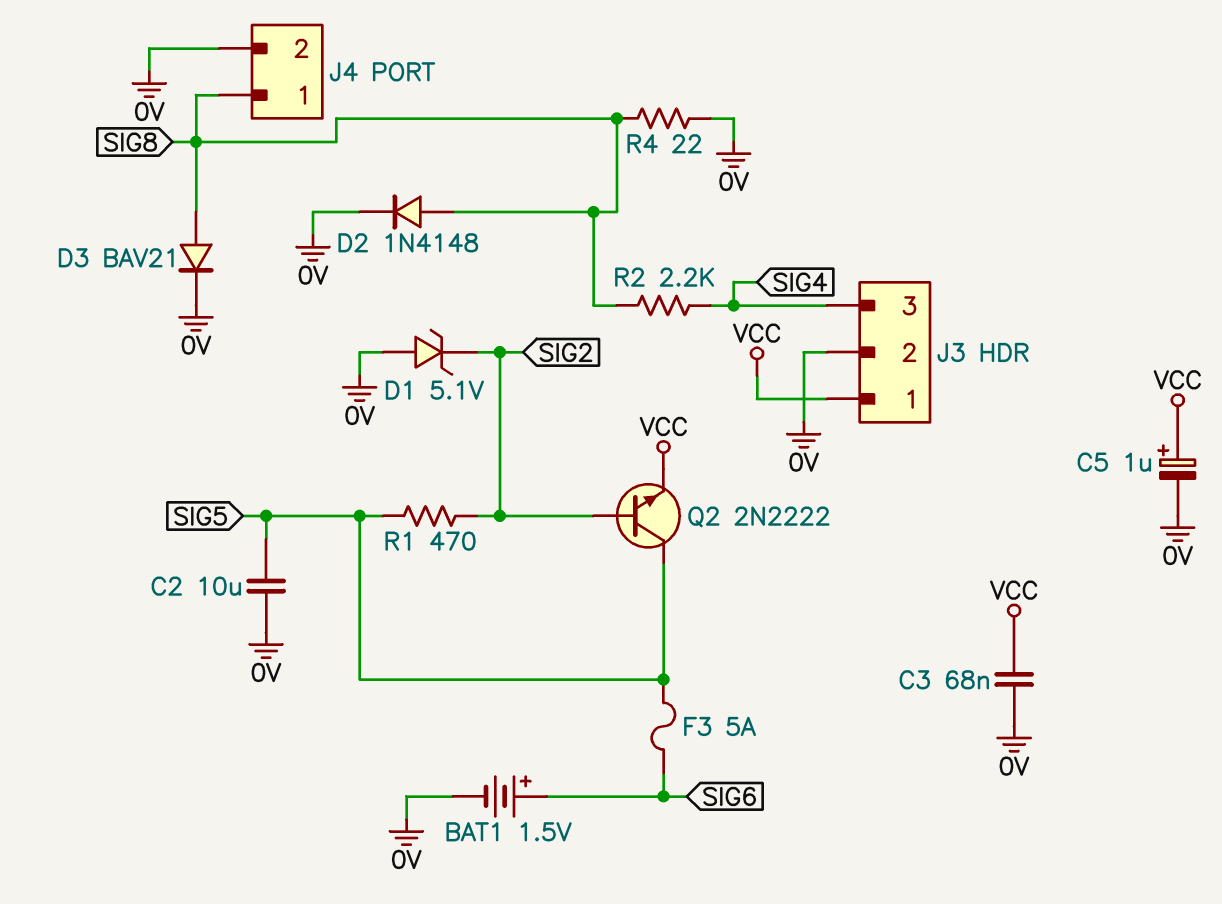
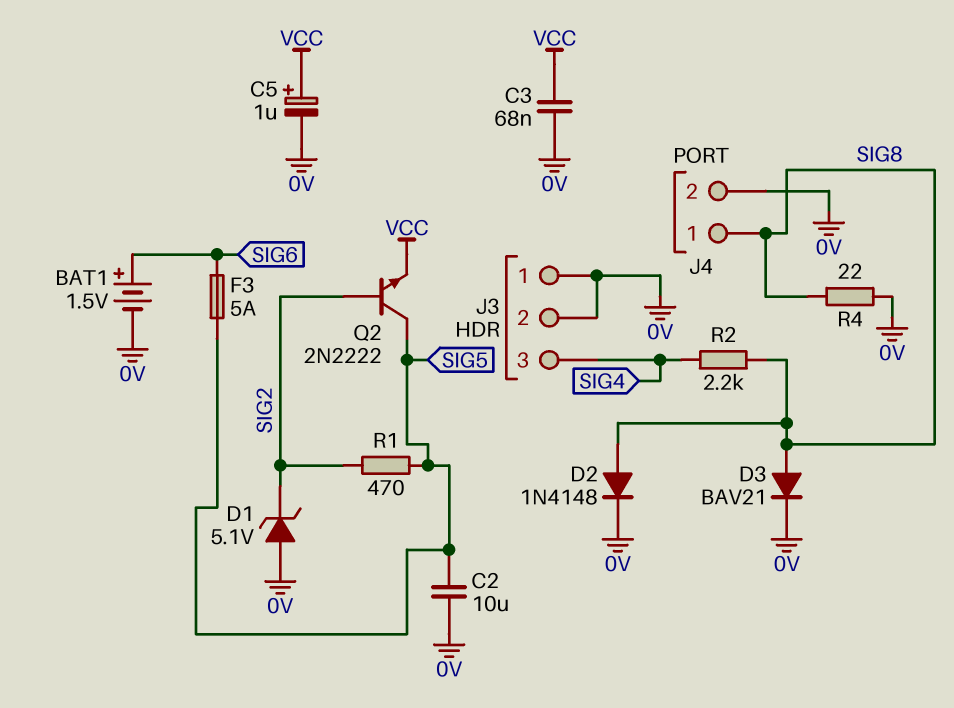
J3 pin 1: VCC -> 0V

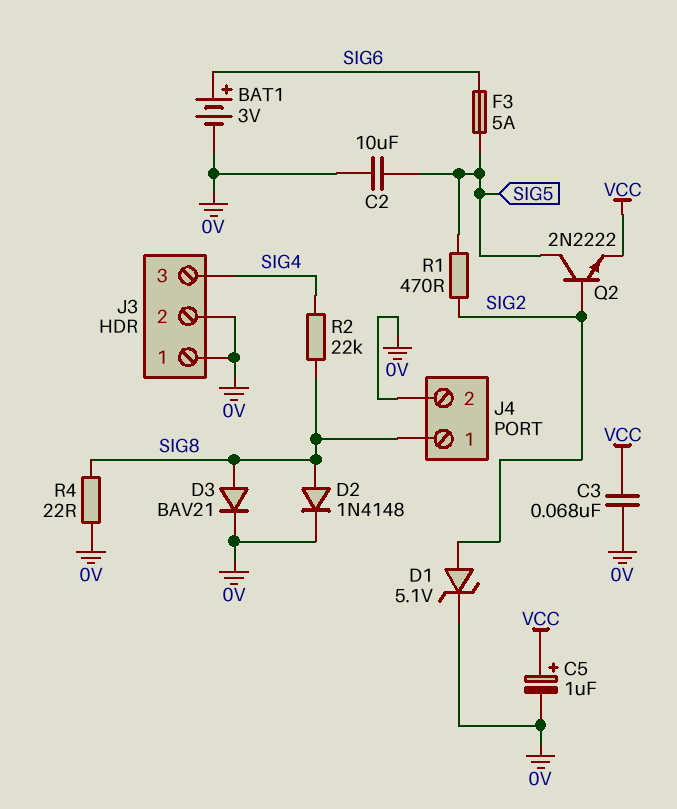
BAT1: 1.5V (plus SIG6, minus 0V) -> 3V (plus SIG6, minus 0V)
D1: zener 5.1V (A 0V, K SIG2) -> zener 5.1V (A SIG2, K 0V)
R2: 2.2k (SIG4, SIG8) -> 22k (SIG4, SIG8)

